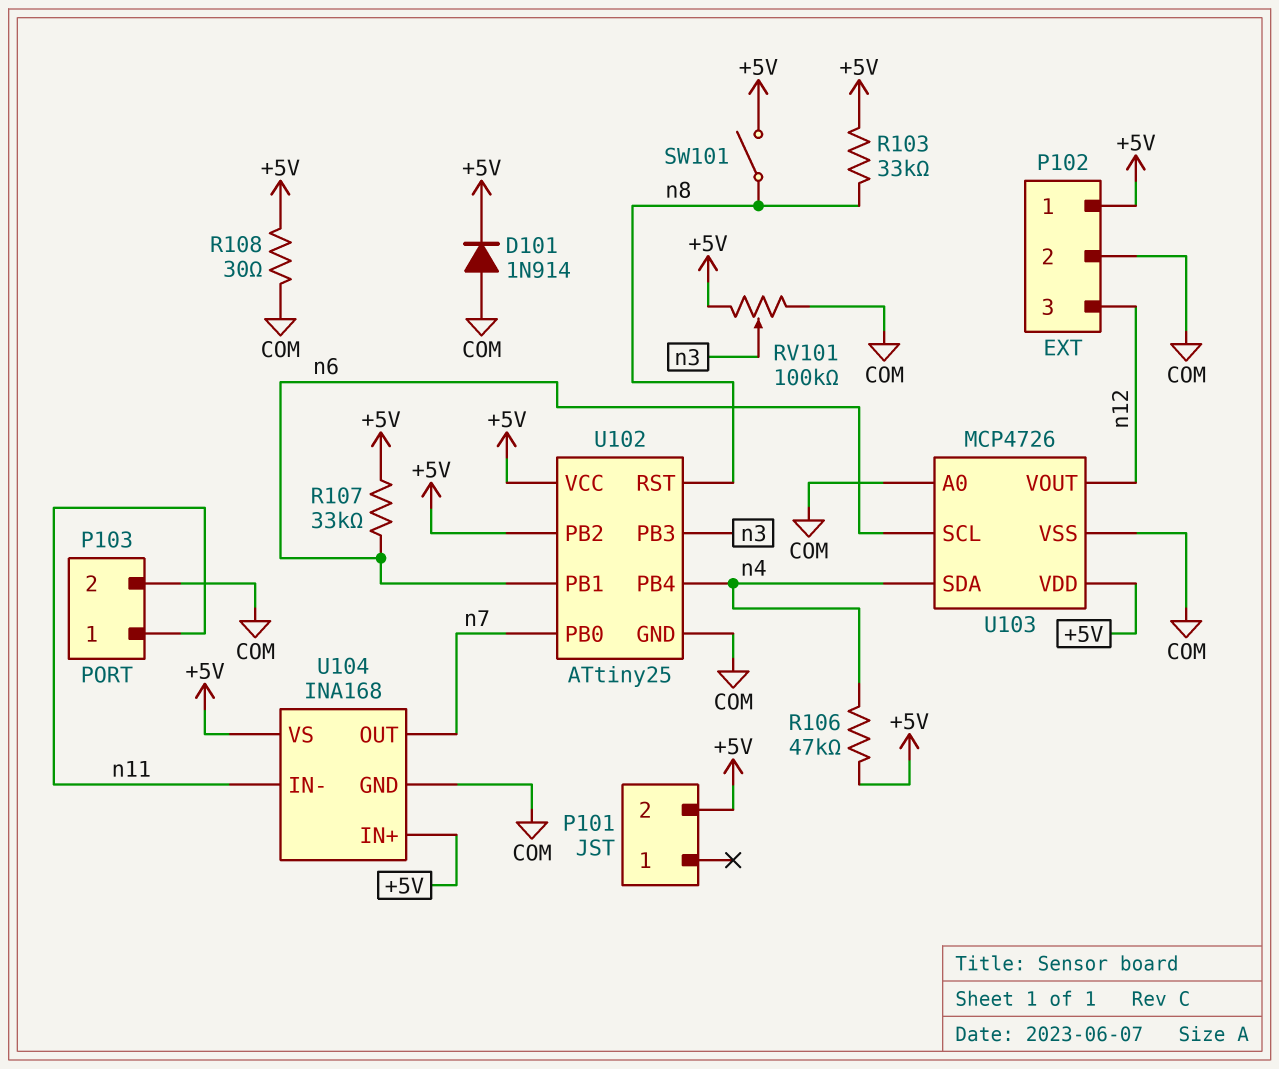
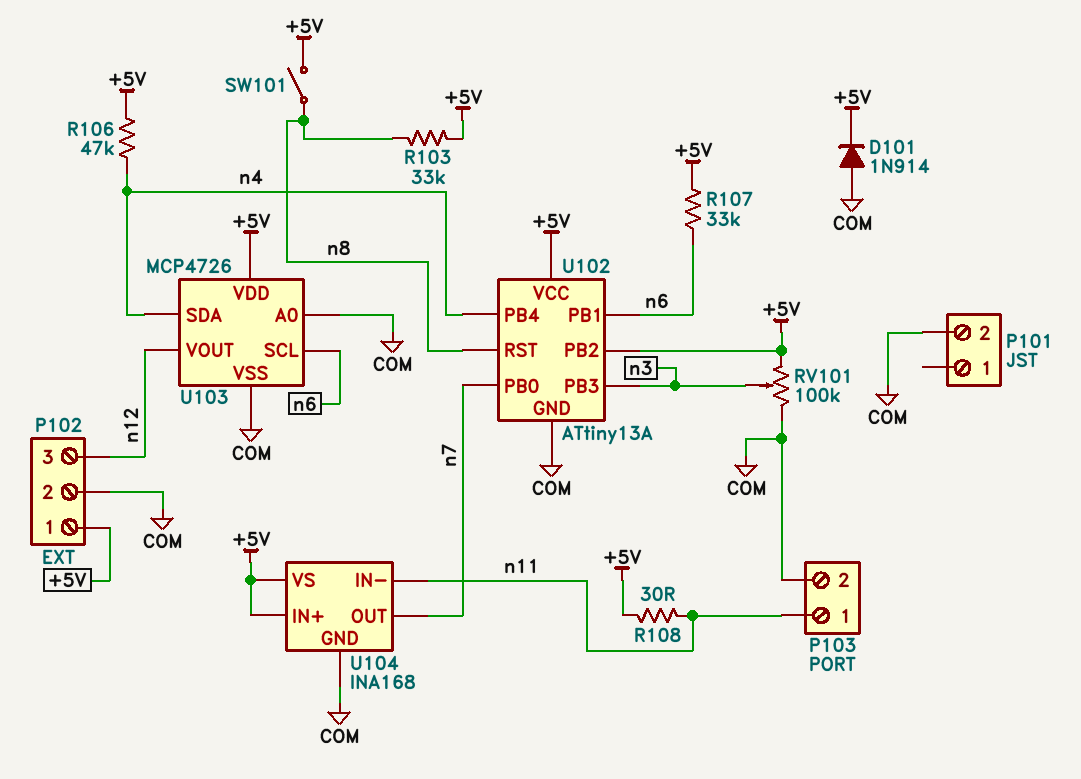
P101 pin 2: +5V -> COM
R108: 30 (+5V, COM) -> 30 (+5V, n11)
U102: ATtiny25 -> ATtiny13A

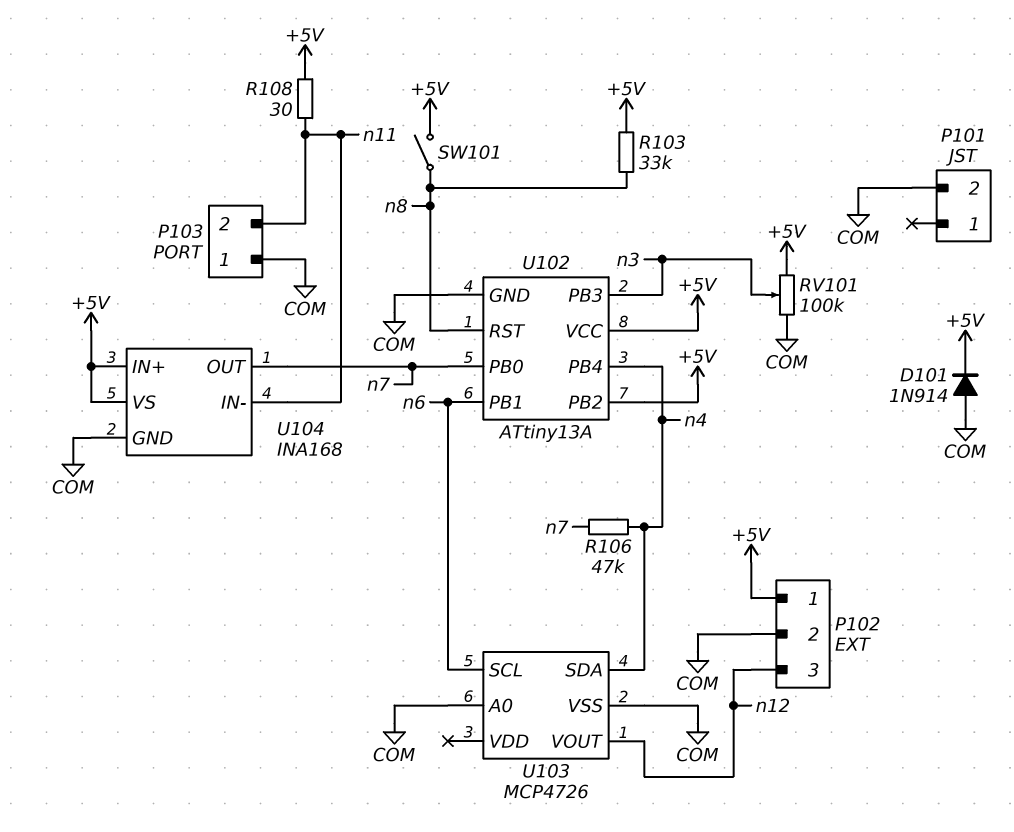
P103 pin 1: n11 -> COM
P103 pin 2: COM -> n11
R106: 47k (+5V, n4) -> 47k (n4, n7)
R107: 33k (+5V, n6) -> none
U103 pin VDD: +5V -> none

